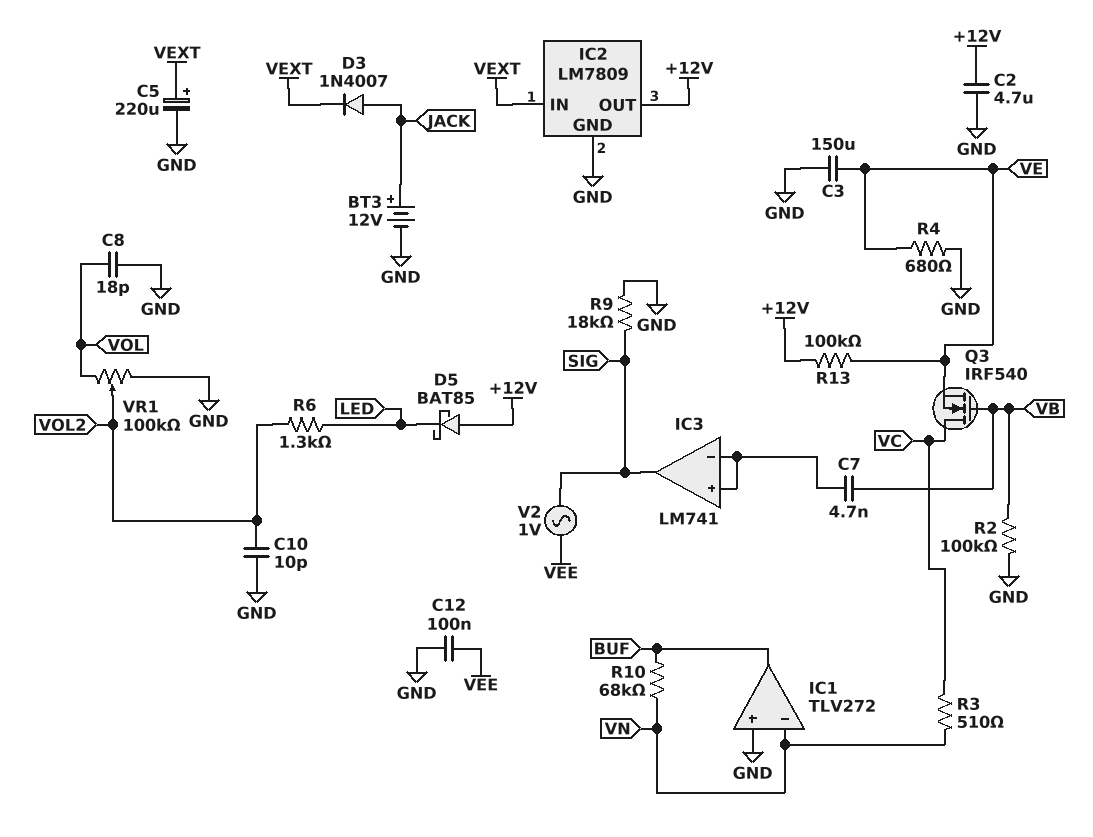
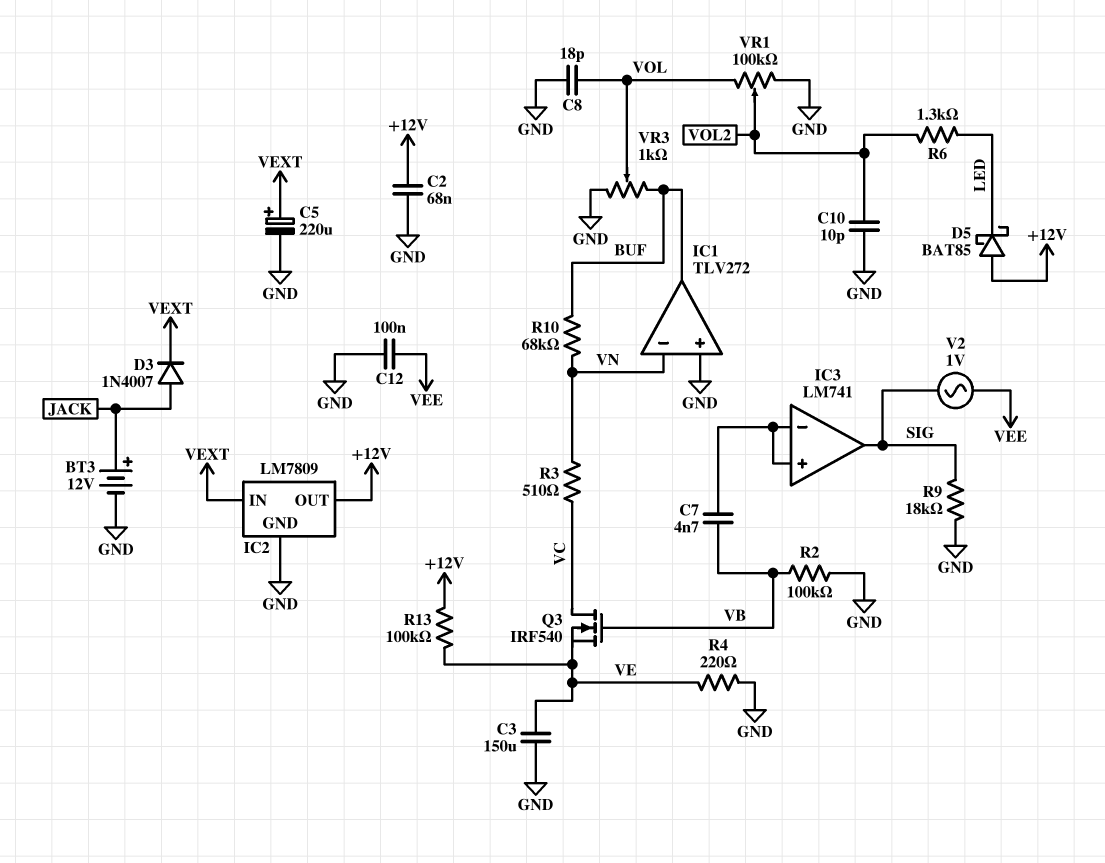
C2: 4.7uF (+12V, GND) -> 68nF (+12V, GND)
R4: 680 (GND, VE) -> 220 (GND, VE)
VR3: none -> 1k (BUF, GND, wiper VOL)

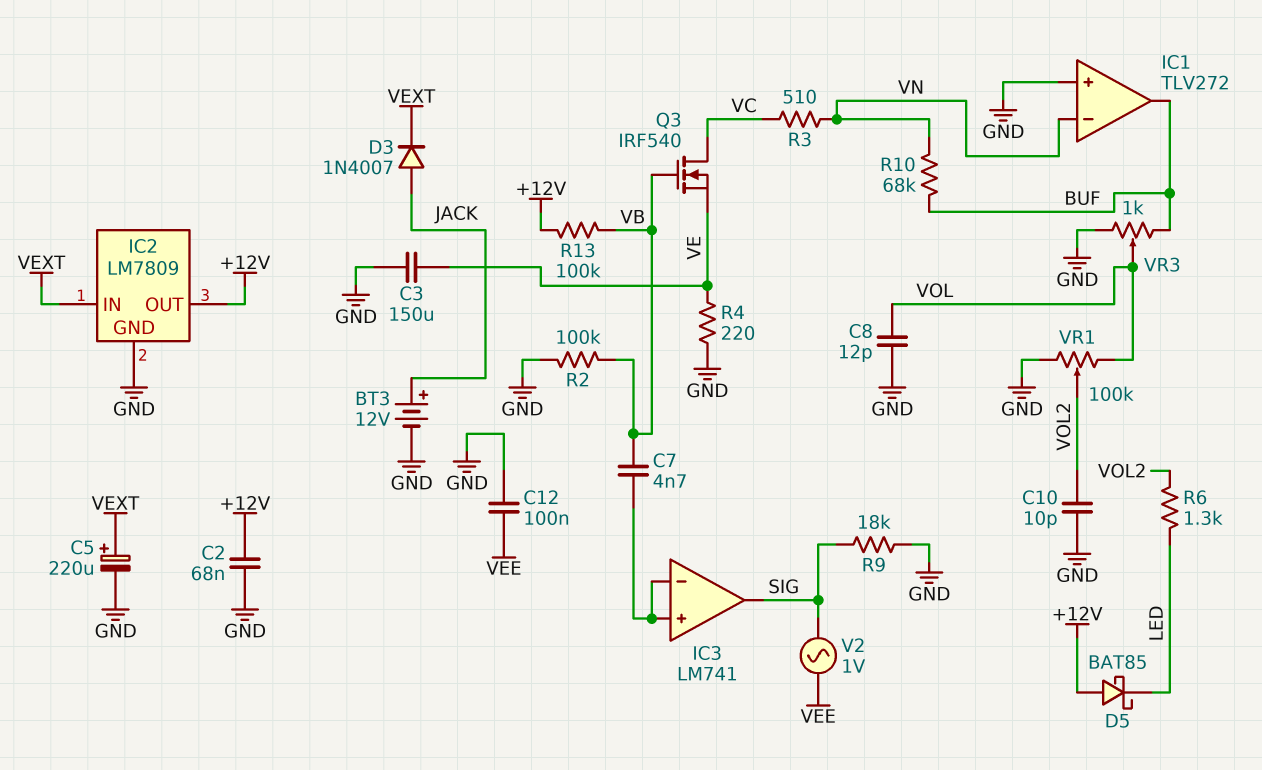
C8: 18pF (GND, VOL) -> 12pF (GND, VOL)
R13: 100k (+12V, VE) -> 100k (+12V, VB)

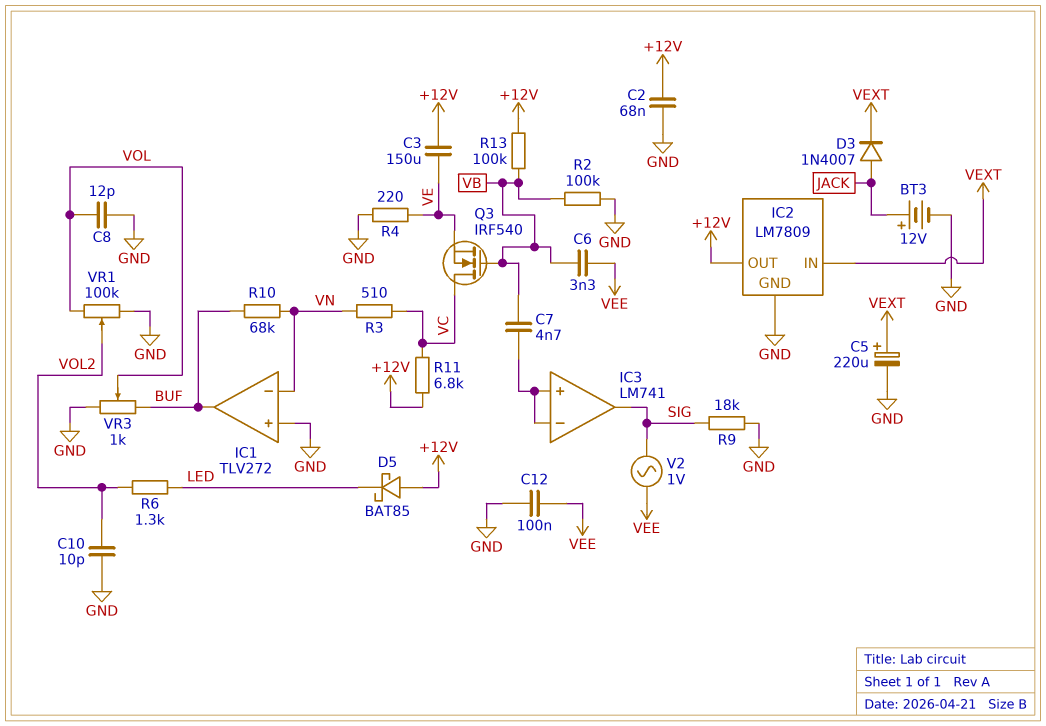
C3: 150uF (GND, VE) -> 150uF (+12V, VE)
C6: none -> 3.3nF (VB, VEE)
R11: none -> 6.8k (+12V, VC)

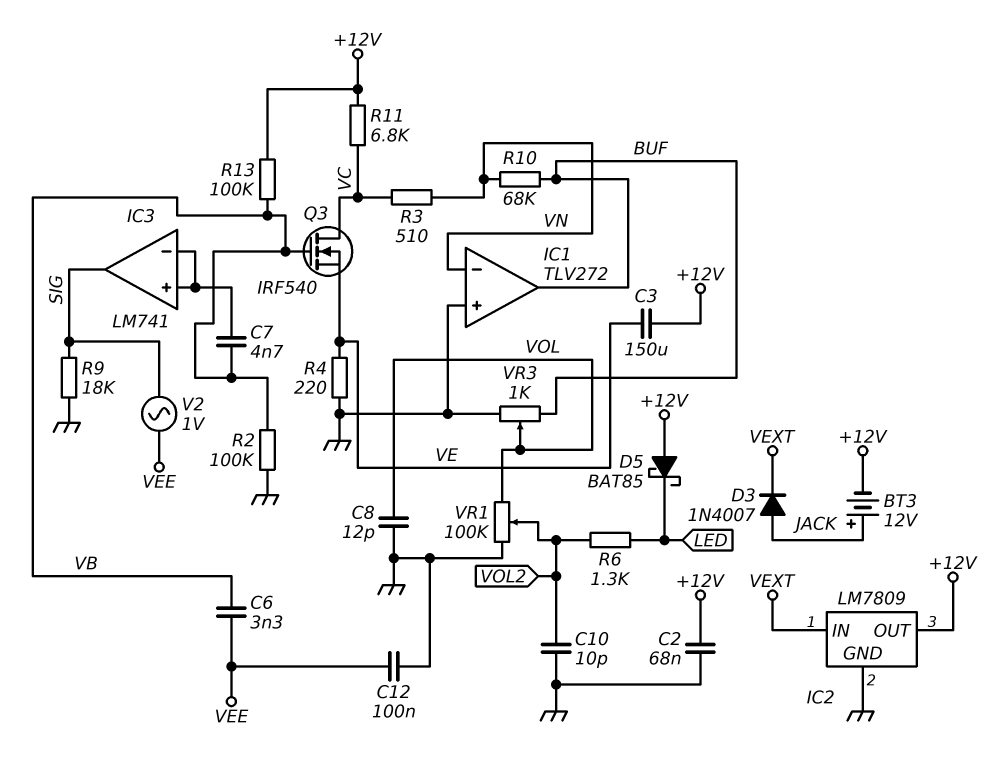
BT3: 12V (plus JACK, minus GND) -> 12V (plus JACK, minus +12V)
C5: 220uF (plus VEXT, minus GND) -> none

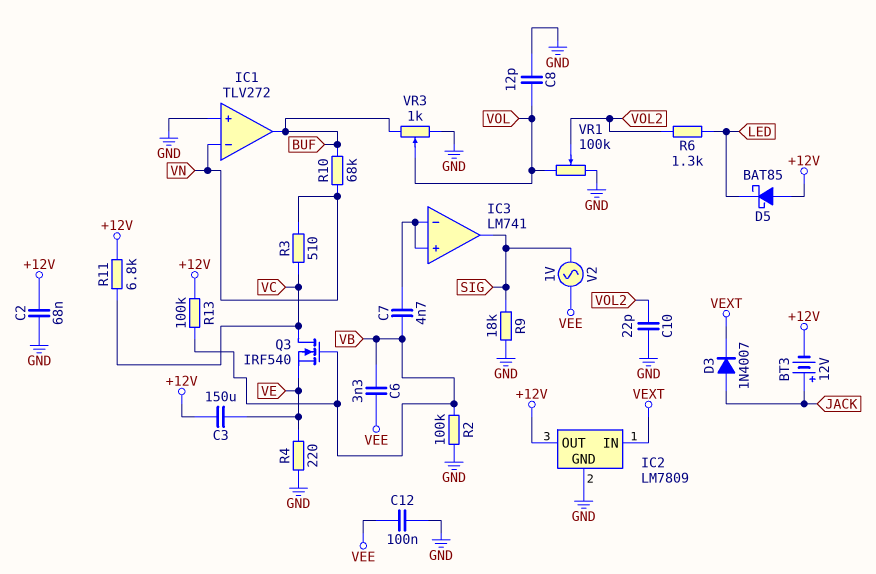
C10: 10pF (GND, VOL2) -> 22pF (GND, VOL2)

